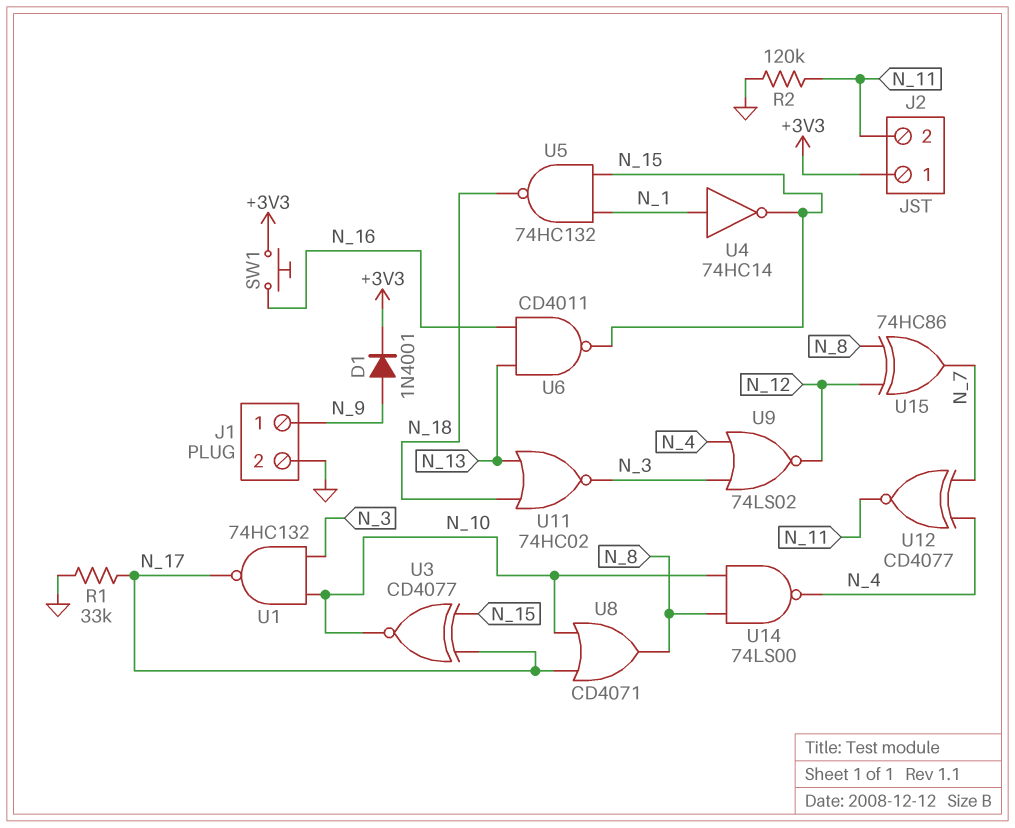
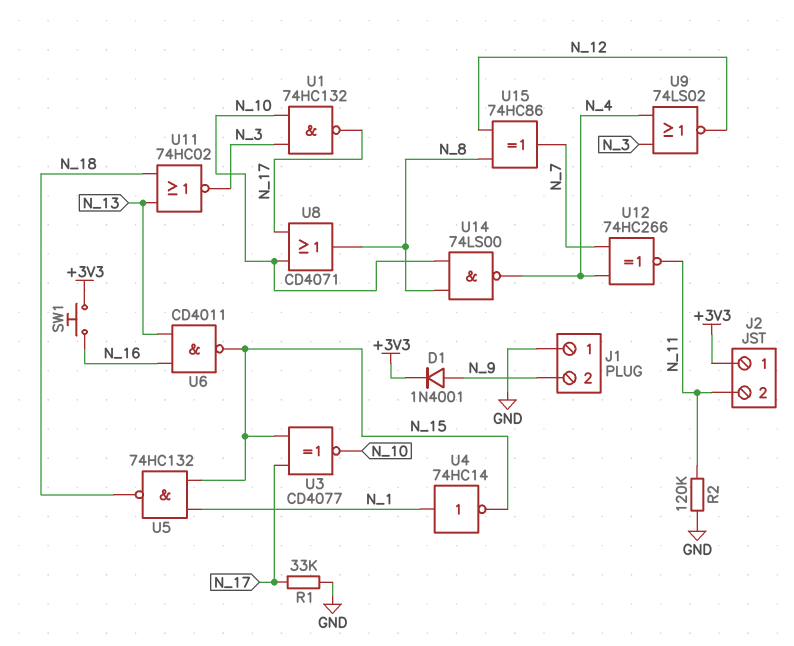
J1 pin 1: N_9 -> GND
J1 pin 2: GND -> N_9
U12: XNOR CD4077 (in N_4, in N_7, out N_11) -> XNOR 74HC266 (in N_4, in N_7, out N_11)

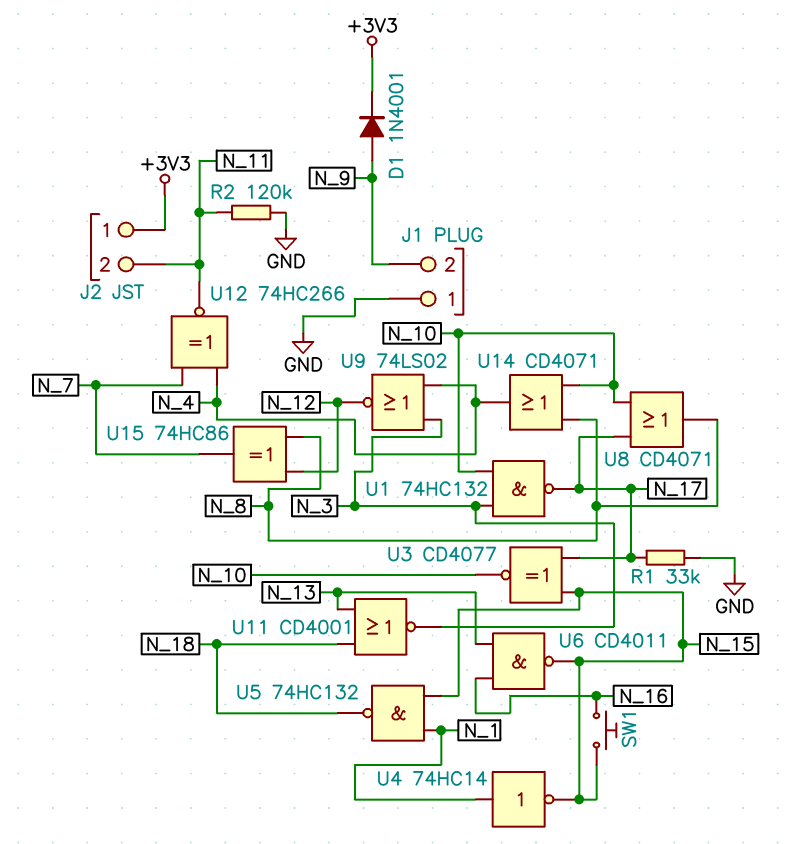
SW1: button (+3V3, N_16) -> button (N_15, N_16)
U11: NOR 74HC02 (in N_13, in N_18, out N_3) -> NOR CD4001 (in N_13, in N_18, out N_3)
U14: NAND 74LS00 (in N_8, in N_10, out N_4) -> OR CD4071 (in N_8, in N_10, out N_4)

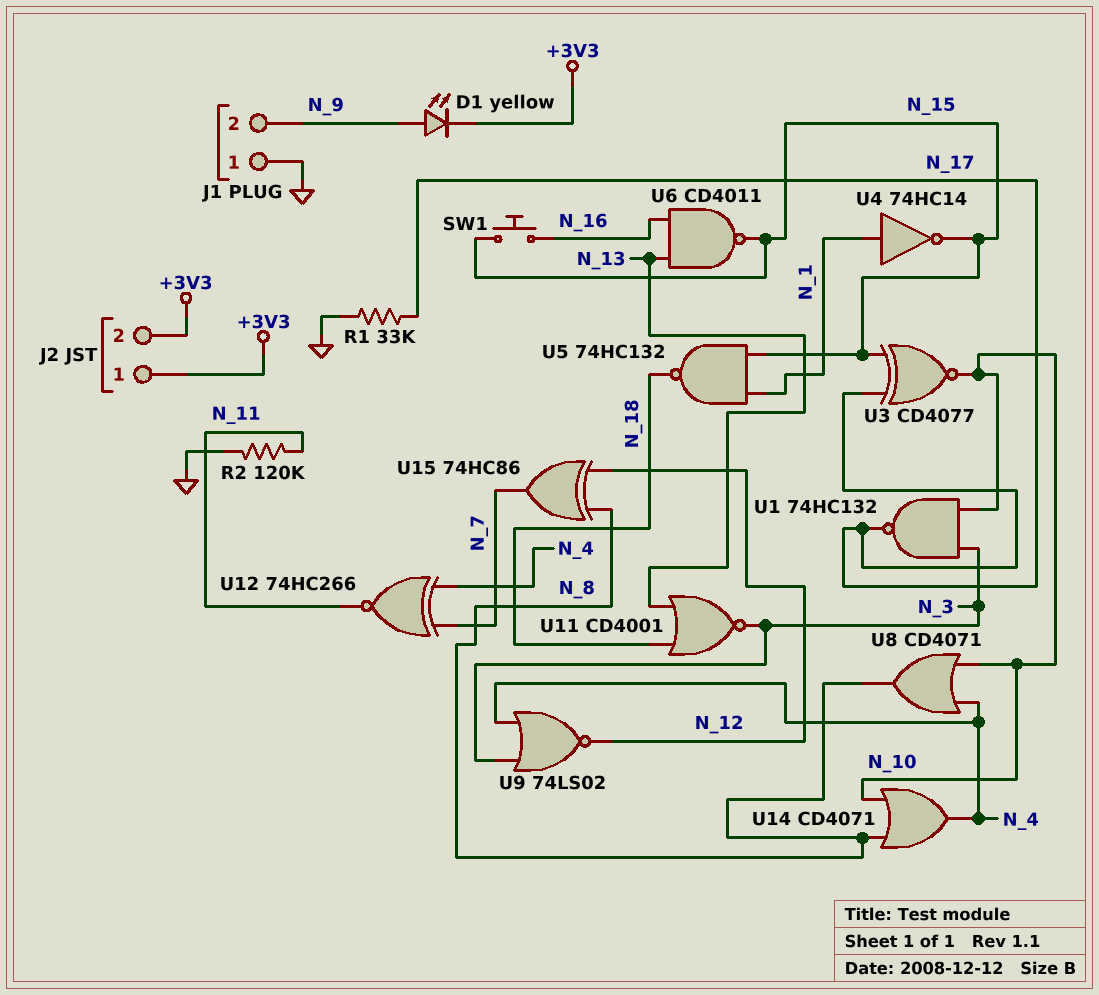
D1: diode 1N4001 (A N_9, K +3V3) -> LED yellow (A N_9, K +3V3)
J2 pin 2: N_11 -> +3V3
U8: OR CD4071 (in N_10, in N_17, out N_8) -> OR CD4071 (in N_4, in N_10, out N_8)

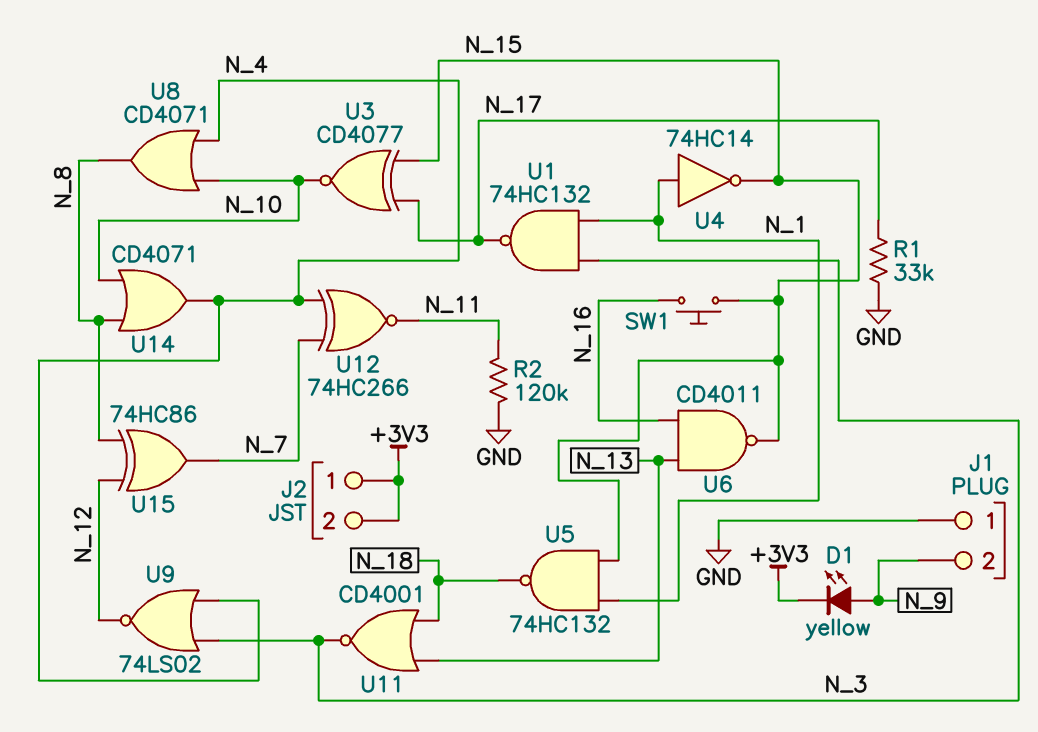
U1: NAND 74HC132 (in N_3, in N_10, out N_17) -> NAND 74HC132 (in N_1, in N_3, out N_17)

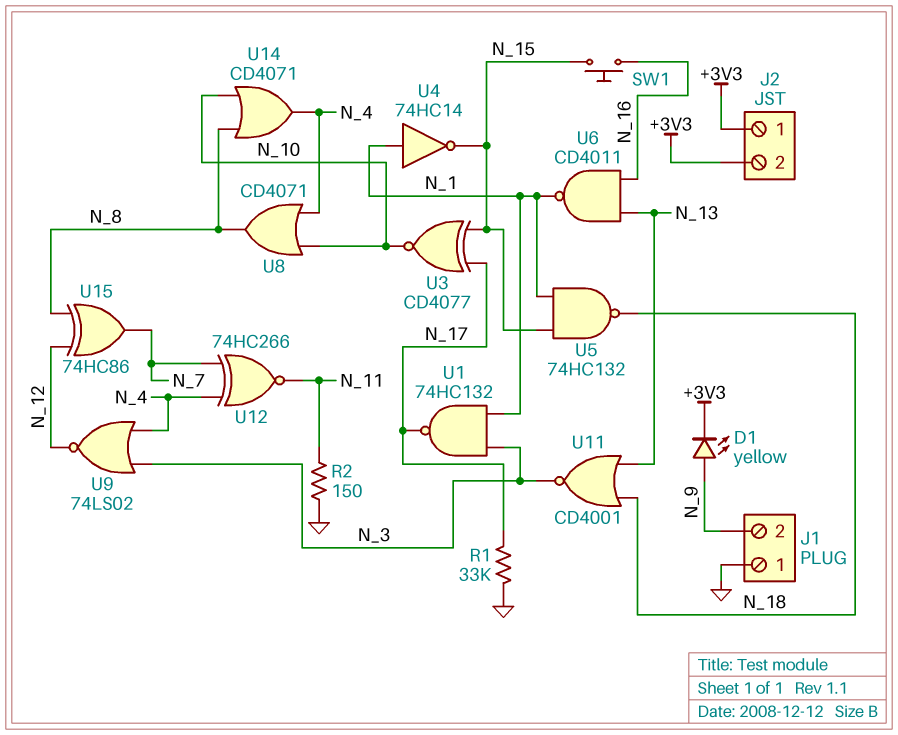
R2: 120k (GND, N_11) -> 150 (GND, N_11)
U6: NAND CD4011 (in N_13, in N_16, out N_15) -> NAND CD4011 (in N_13, in N_16, out N_1)

